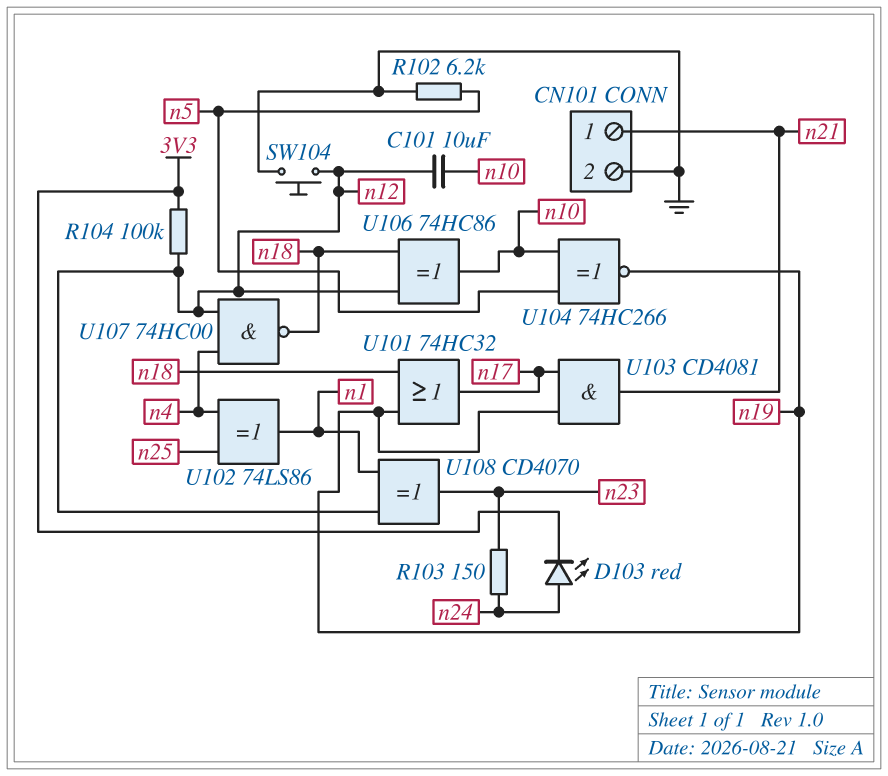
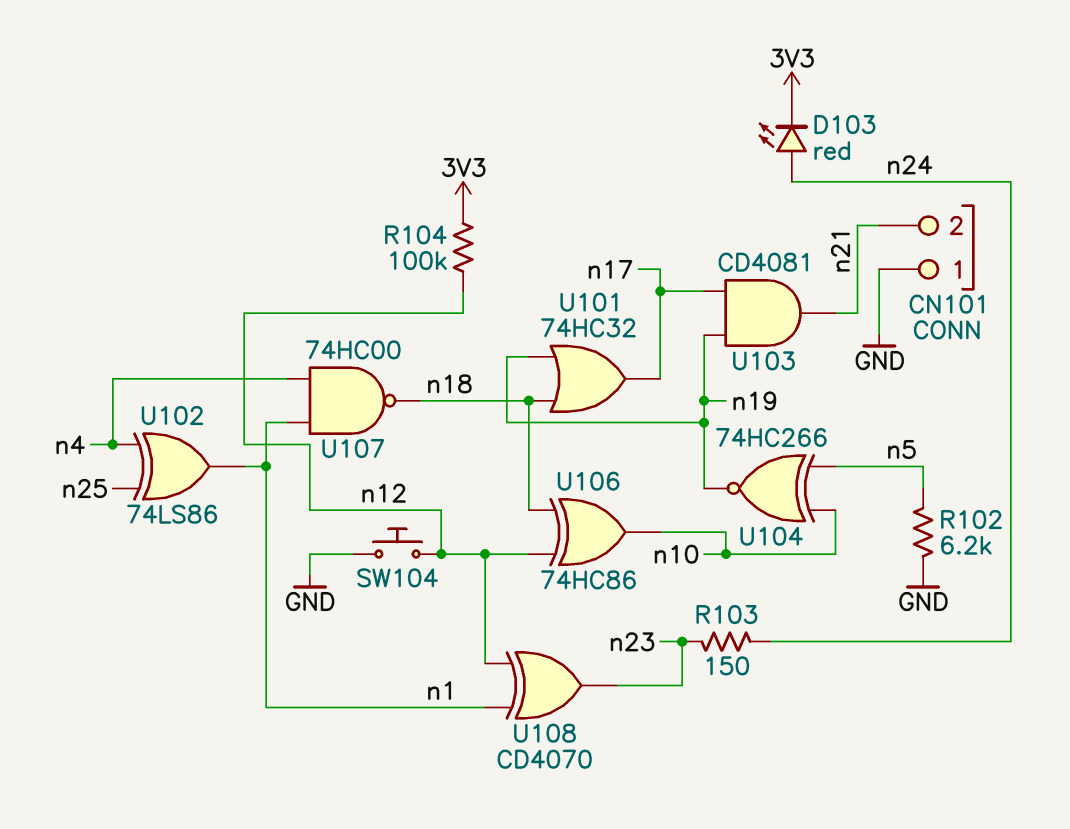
C101: 10uF (n10, n12) -> none
CN101 pin 1: n21 -> GND
CN101 pin 2: GND -> n21
U107: NAND 74HC00 (in n4, in n12, out n18) -> NAND 74HC00 (in n1, in n4, out n18)

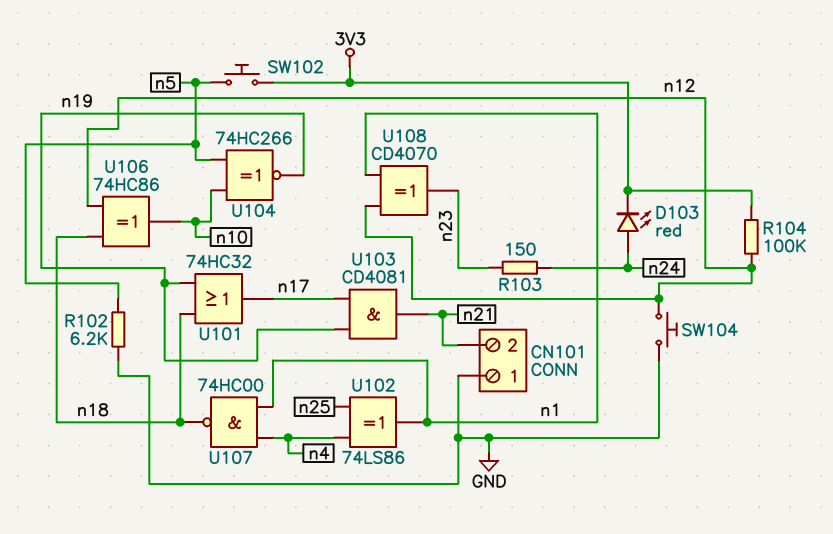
SW102: none -> button (3V3, n5)

